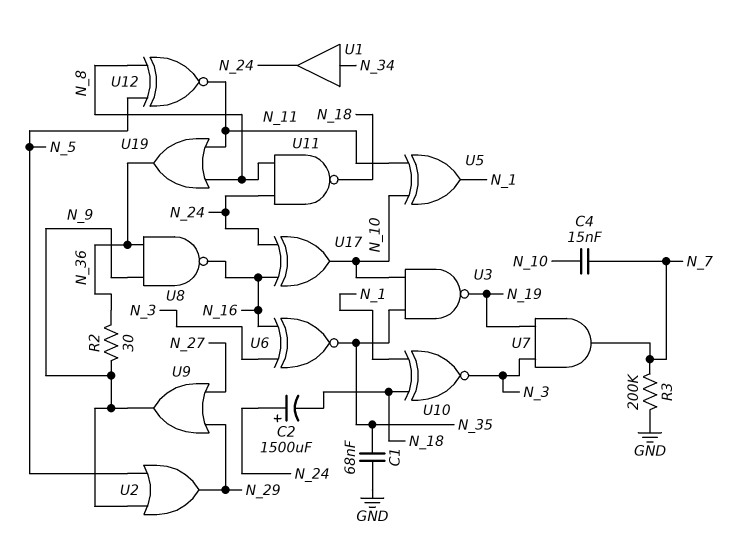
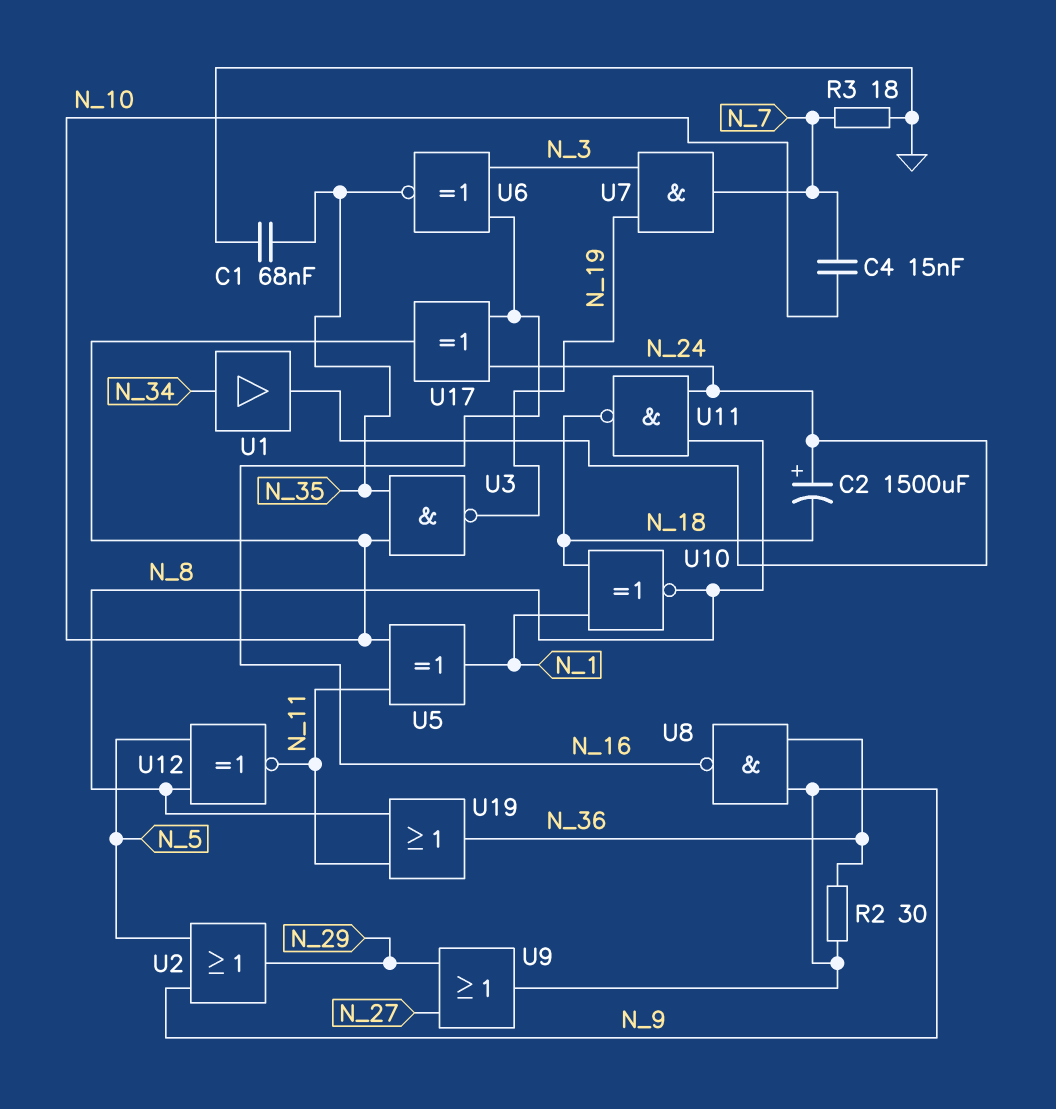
R3: 200k (GND, N_7) -> 18 (GND, N_7)
U10: XNOR (in N_1, in N_18, out N_3) -> XNOR (in N_1, in N_18, out N_8)

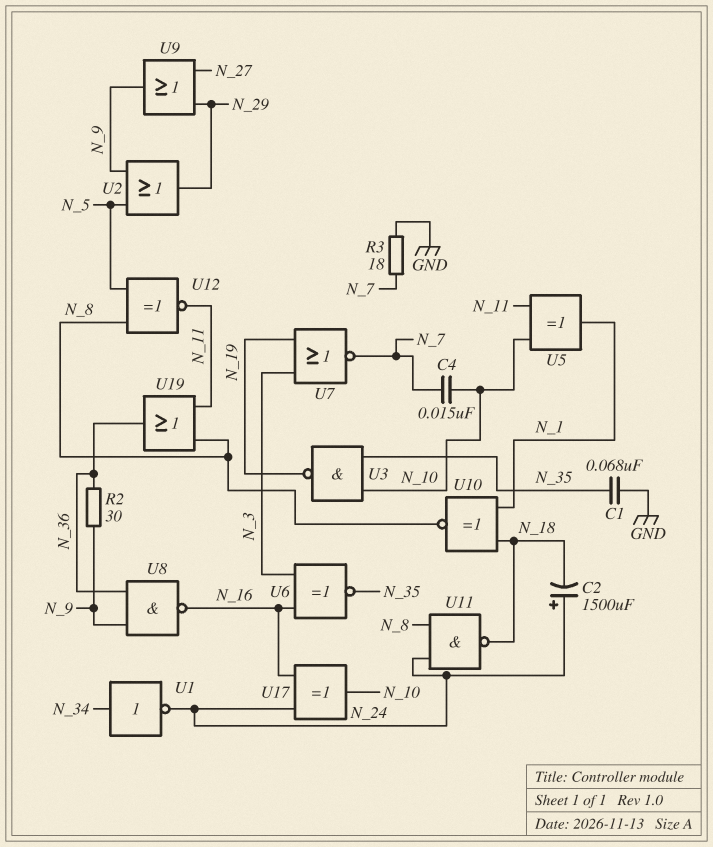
U1: buffer (in N_34, out N_24) -> NOT (in N_34, out N_24)
U7: AND (in N_3, in N_19, out N_7) -> NOR (in N_3, in N_19, out N_7)

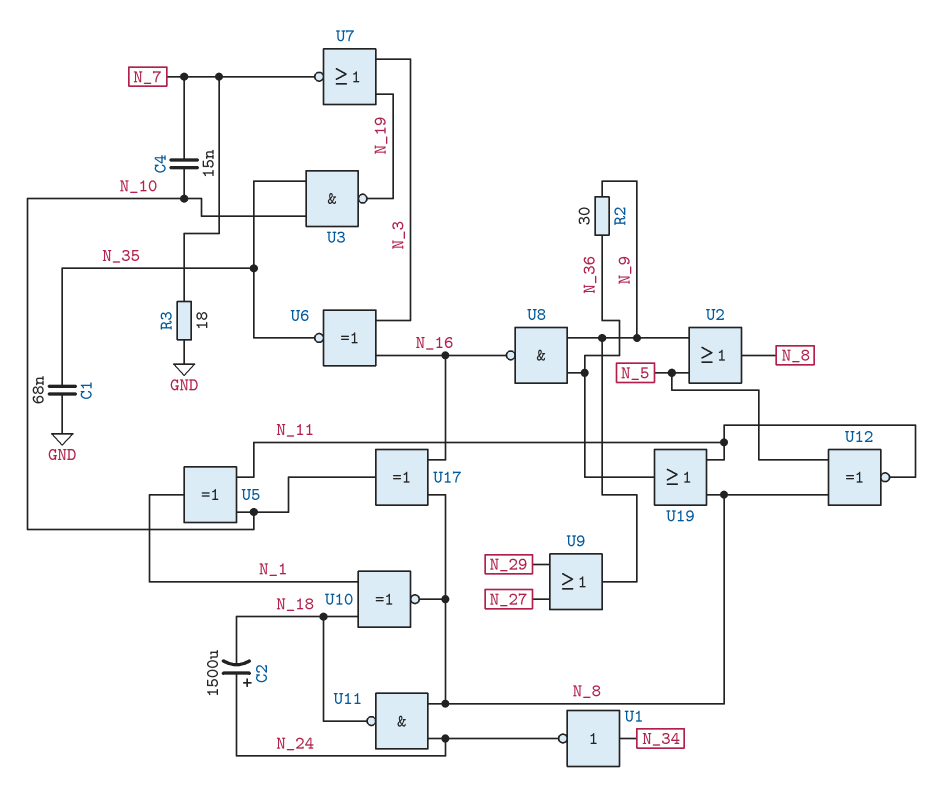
U2: OR (in N_5, in N_9, out N_29) -> OR (in N_5, in N_9, out N_8)
U17: XOR (in N_16, in N_24, out N_10) -> XOR (in N_8, in N_16, out N_10)

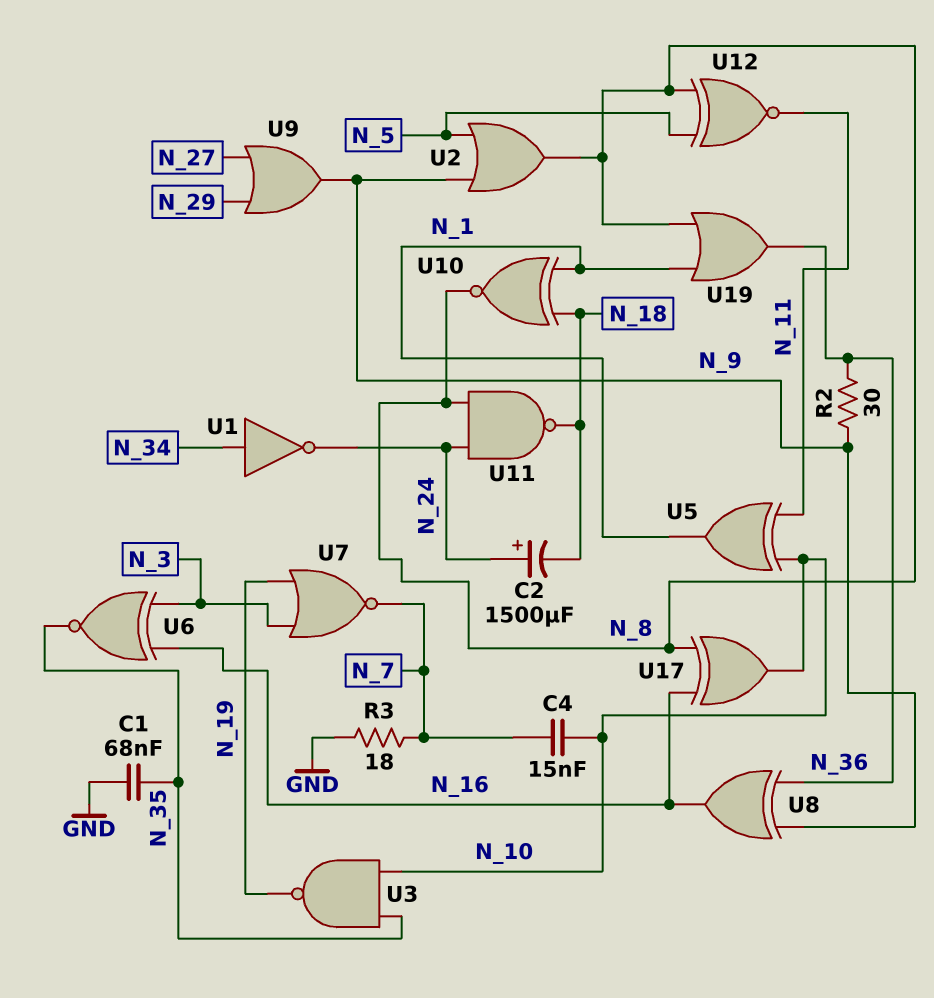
U8: NAND (in N_9, in N_36, out N_16) -> XOR (in N_9, in N_36, out N_16)
U19: OR (in N_8, in N_11, out N_36) -> OR (in N_1, in N_8, out N_36)

